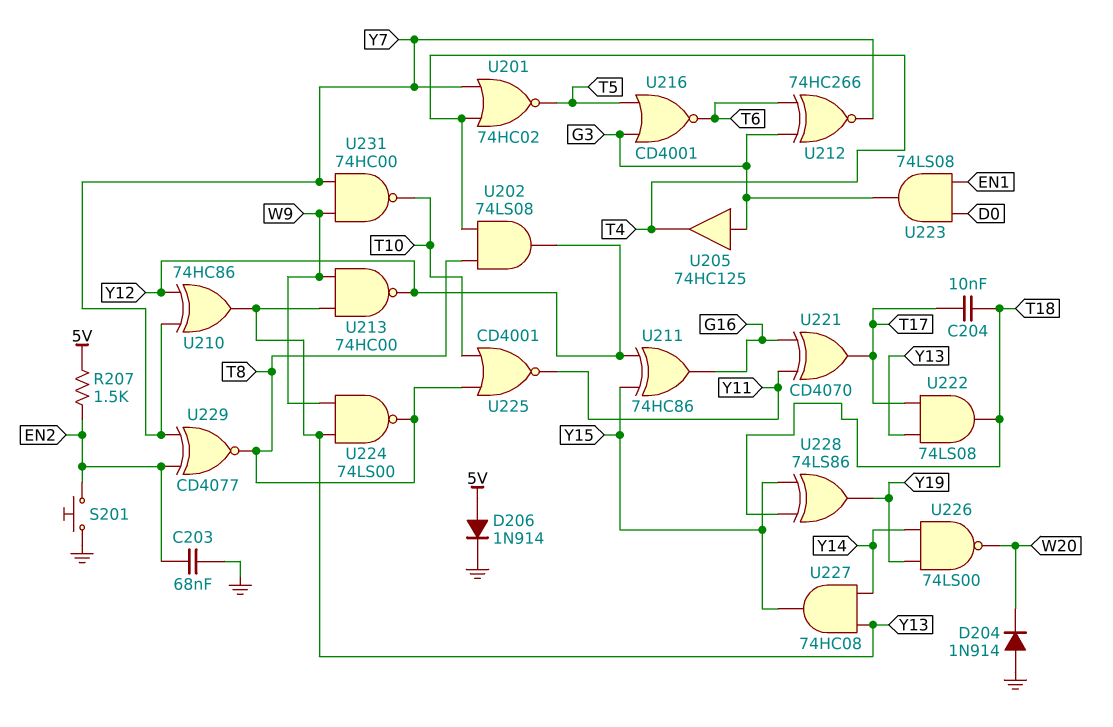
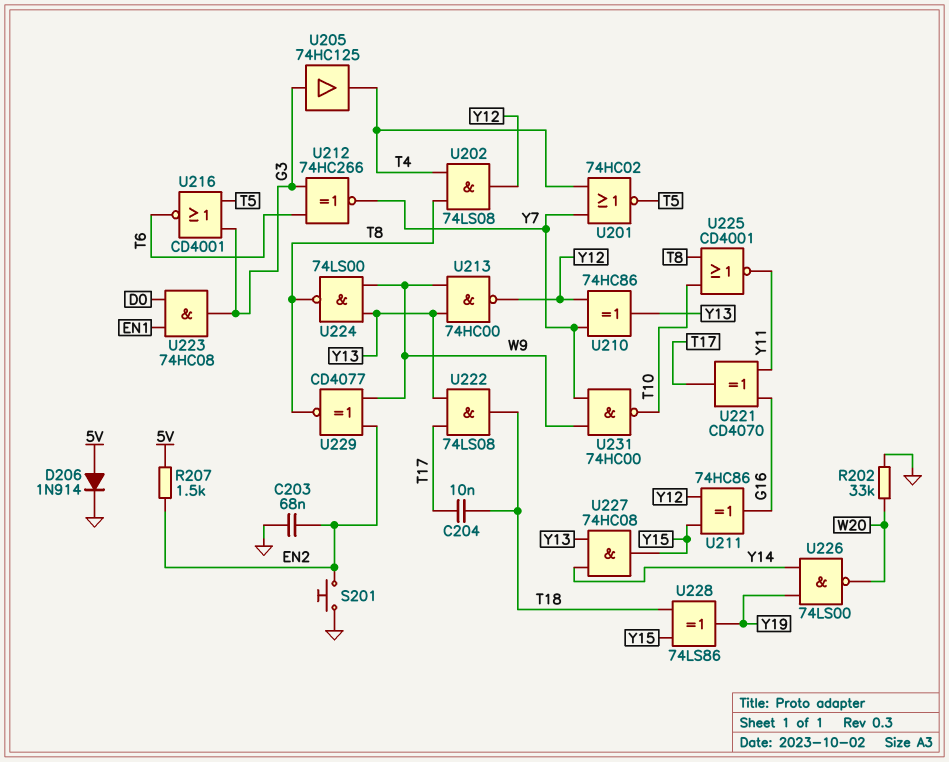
D204: diode 1N914 (A GND, K W20) -> none
R202: none -> 33k (GND, W20)
U223: AND 74LS08 (in D0, in EN1, out G3) -> AND 74HC08 (in D0, in EN1, out G3)
U229: XNOR CD4077 (in EN2, in Y7, out T8) -> XNOR CD4077 (in EN2, in W9, out T8)

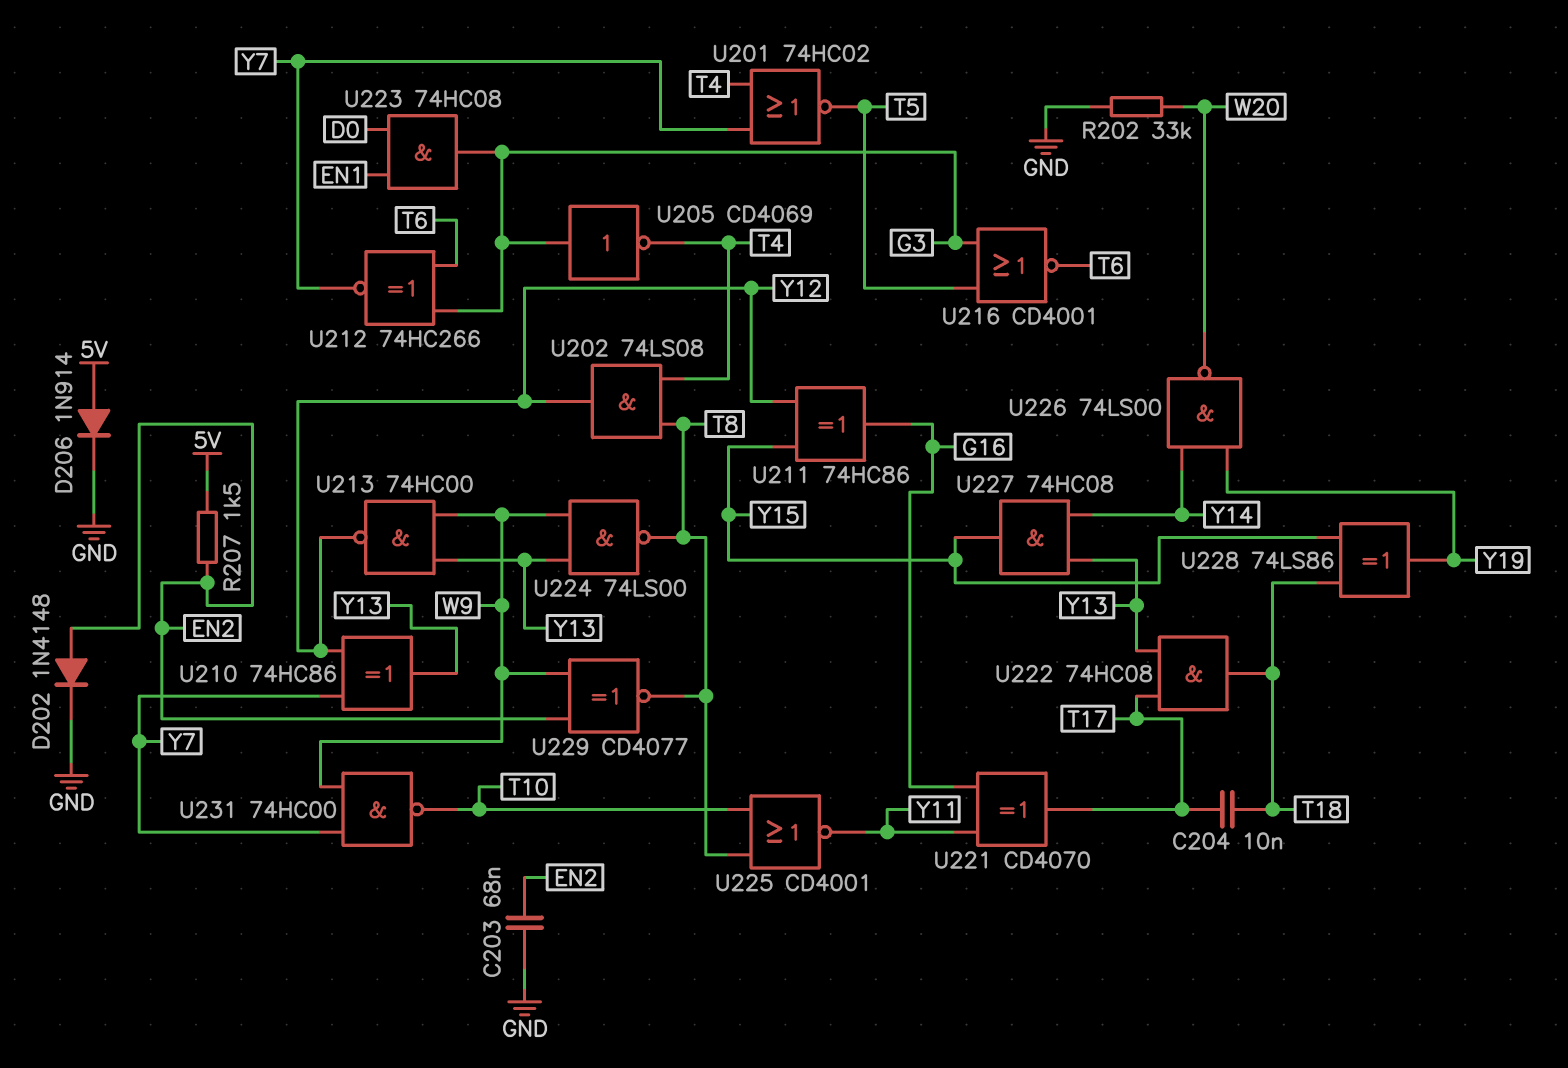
D202: none -> diode 1N4148 (A EN2, K GND)
S201: button (EN2, GND) -> none
U205: buffer 74HC125 (in G3, out T4) -> NOT CD4069 (in G3, out T4)
U222: AND 74LS08 (in T17, in Y13, out T18) -> AND 74HC08 (in T17, in Y13, out T18)

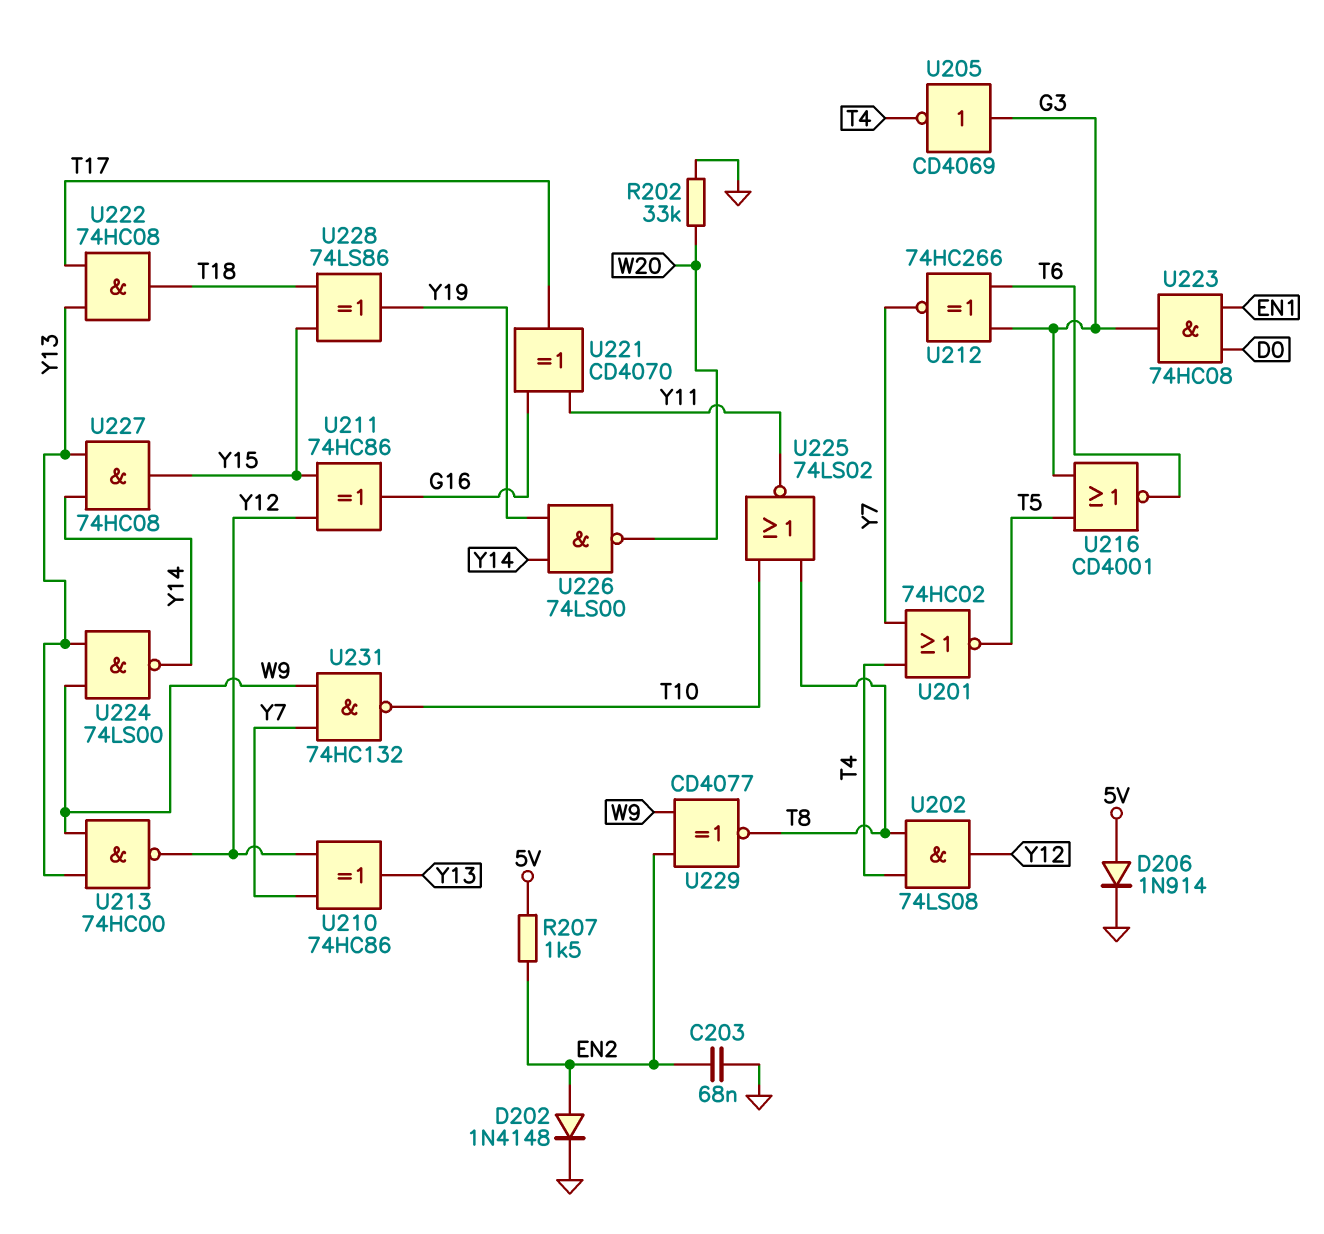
C204: 10nF (T17, T18) -> none
U224: NAND 74LS00 (in W9, in Y13, out T8) -> NAND 74LS00 (in W9, in Y13, out Y14)
U225: NOR CD4001 (in T8, in T10, out Y11) -> NOR 74LS02 (in T8, in T10, out Y11)
U231: NAND 74HC00 (in W9, in Y7, out T10) -> NAND 74HC132 (in W9, in Y7, out T10)

